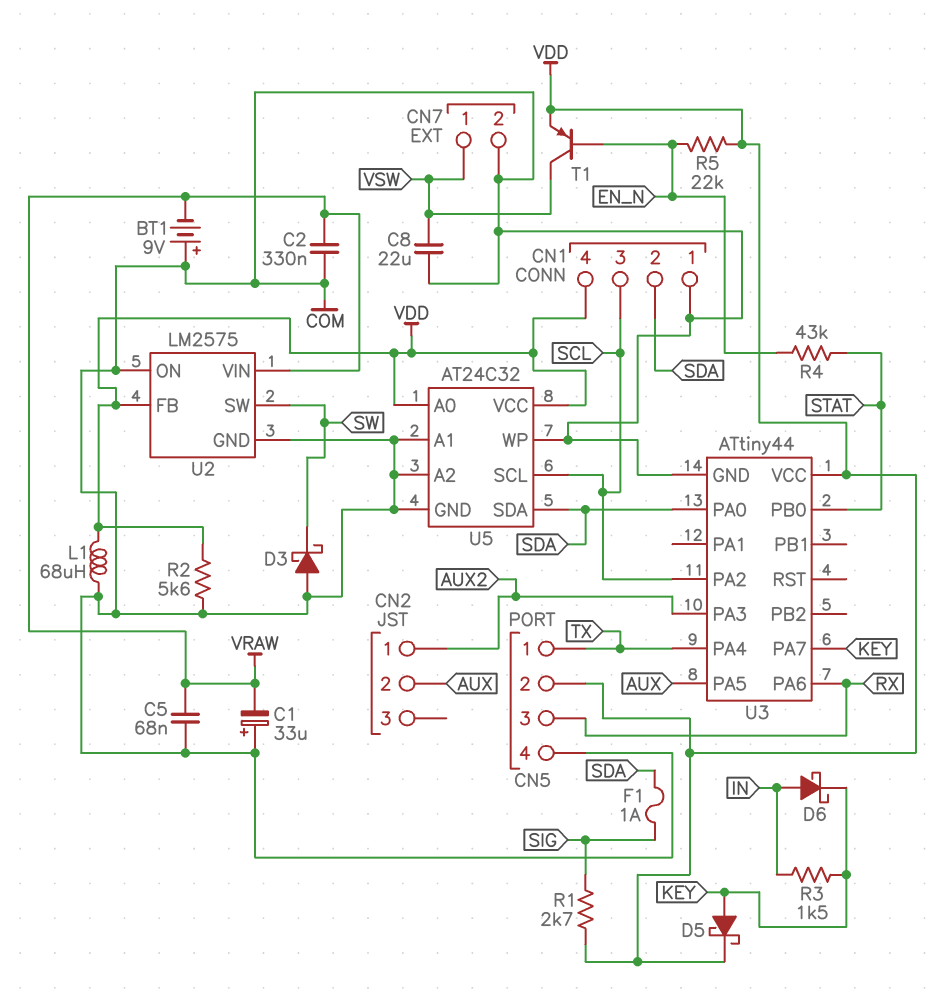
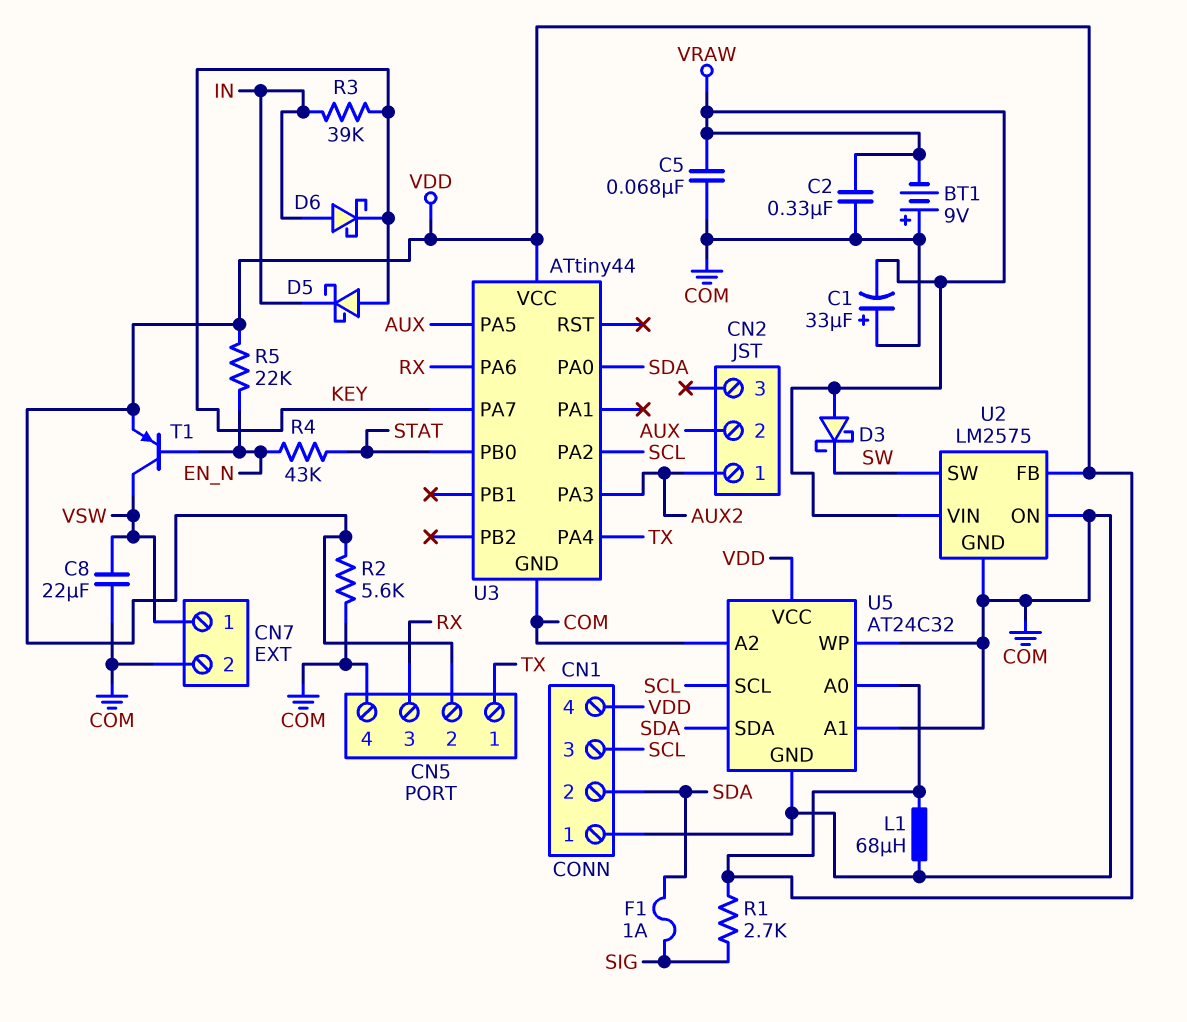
D3: schottky (A COM, K SW) -> schottky (A VRAW, K SW)
D5: schottky (A KEY, K VDD) -> schottky (A KEY, K IN)
R3: 1.5k (IN, KEY) -> 39k (IN, KEY)

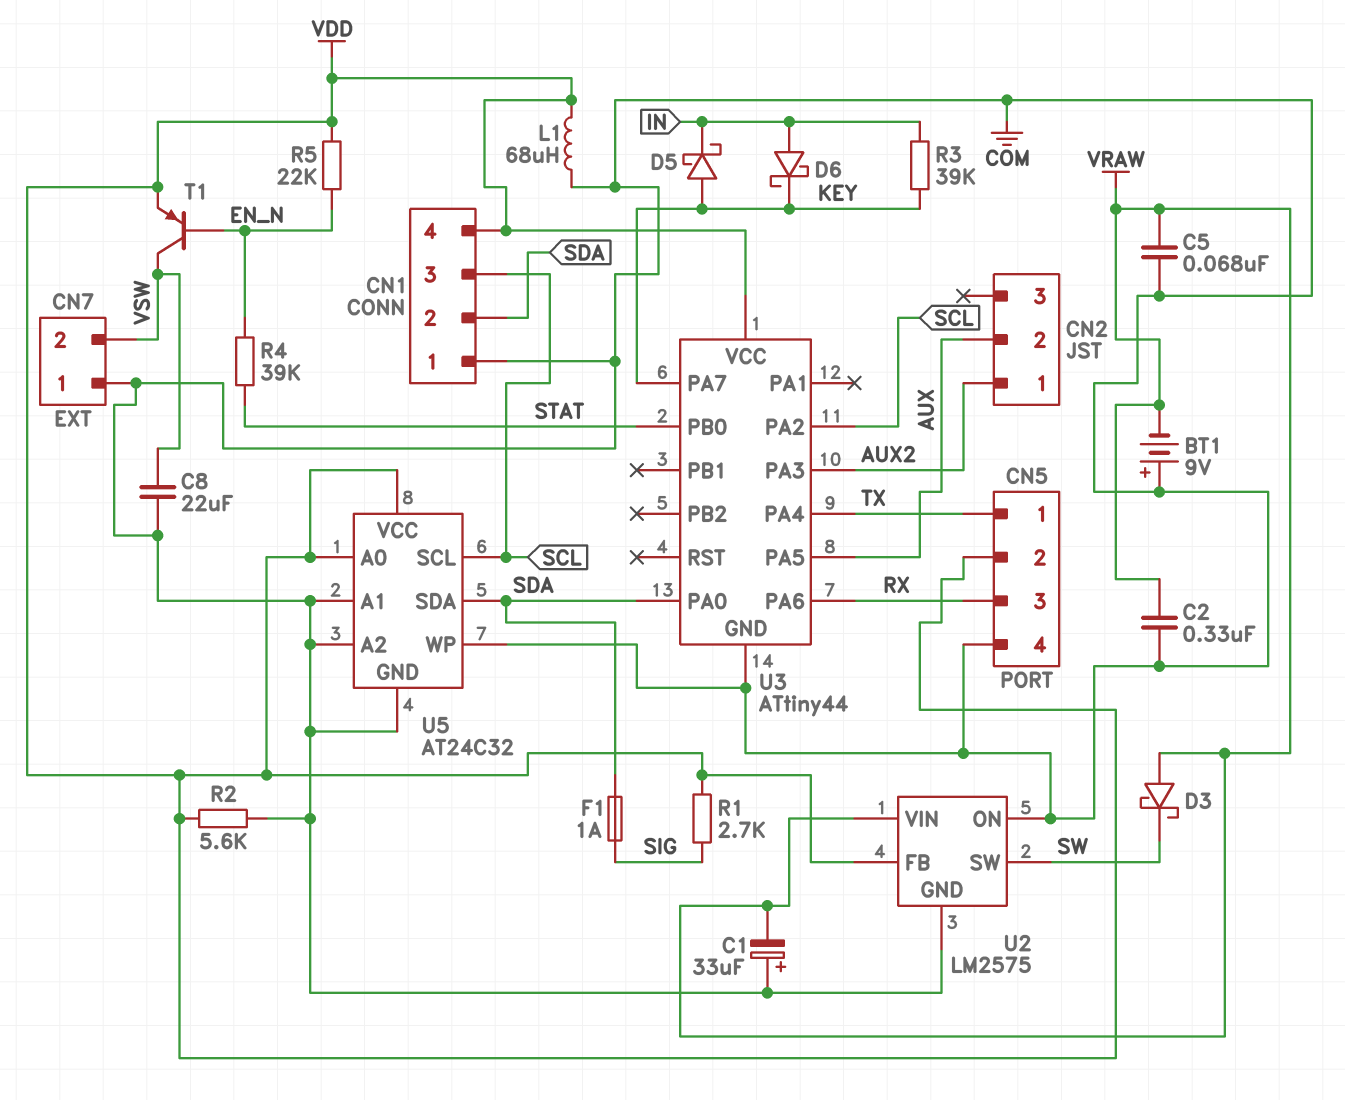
CN7 pin 1: VSW -> COM
CN7 pin 2: COM -> VSW
R4: 43k (EN_N, STAT) -> 39k (EN_N, STAT)

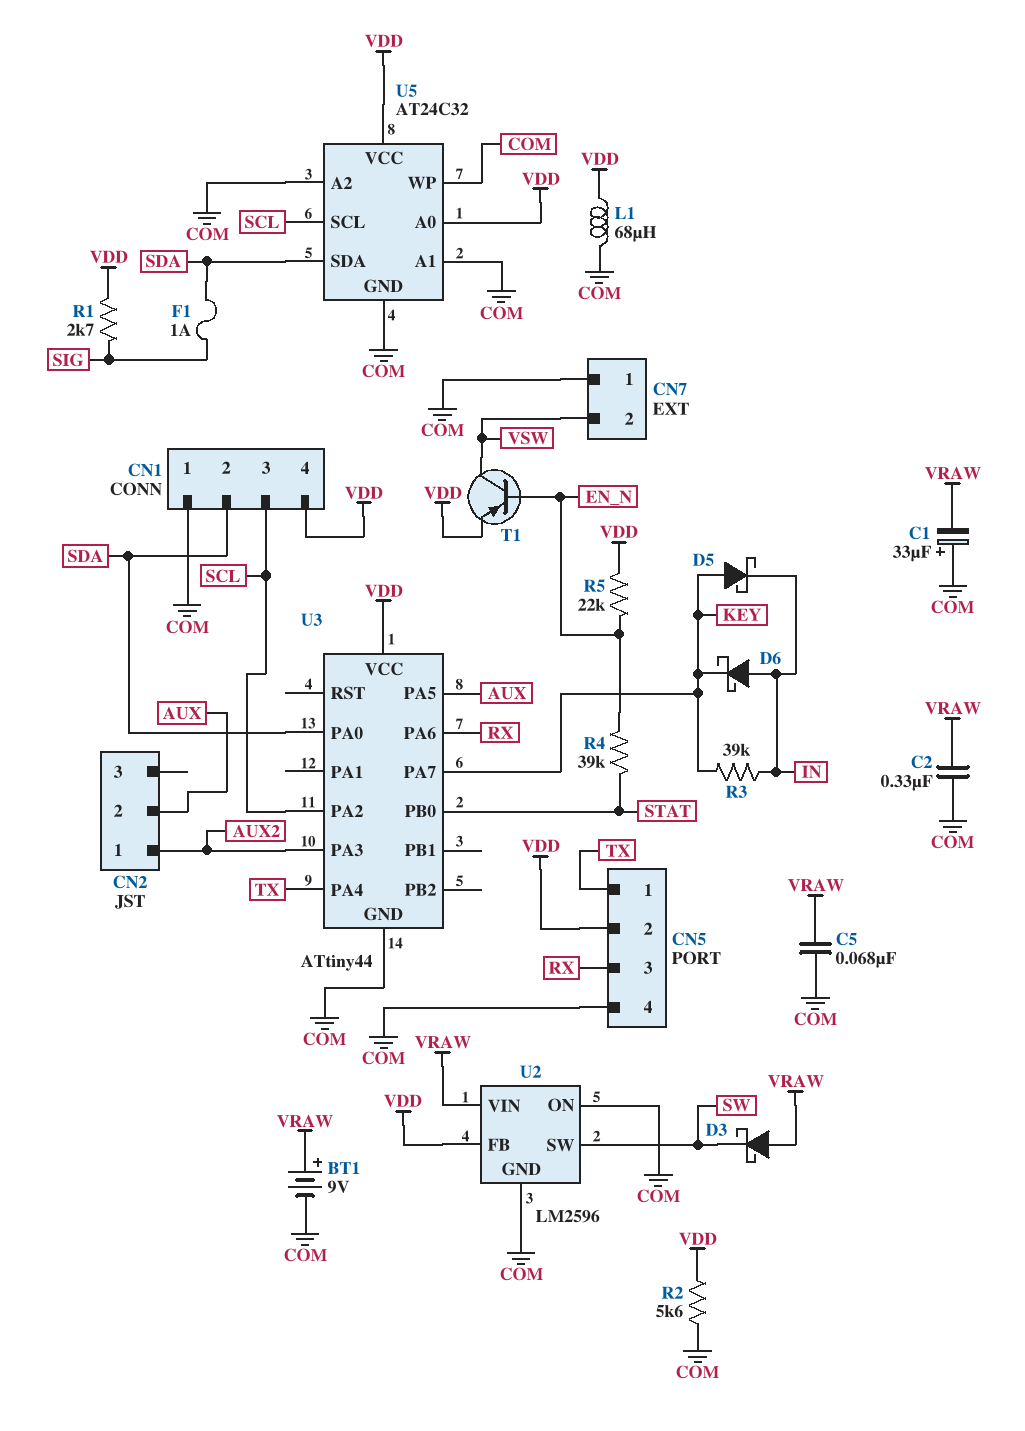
BT1: 9V (plus COM, minus VRAW) -> 9V (plus VRAW, minus COM)
C8: 22uF (COM, VSW) -> none
U2: LM2575 -> LM2596

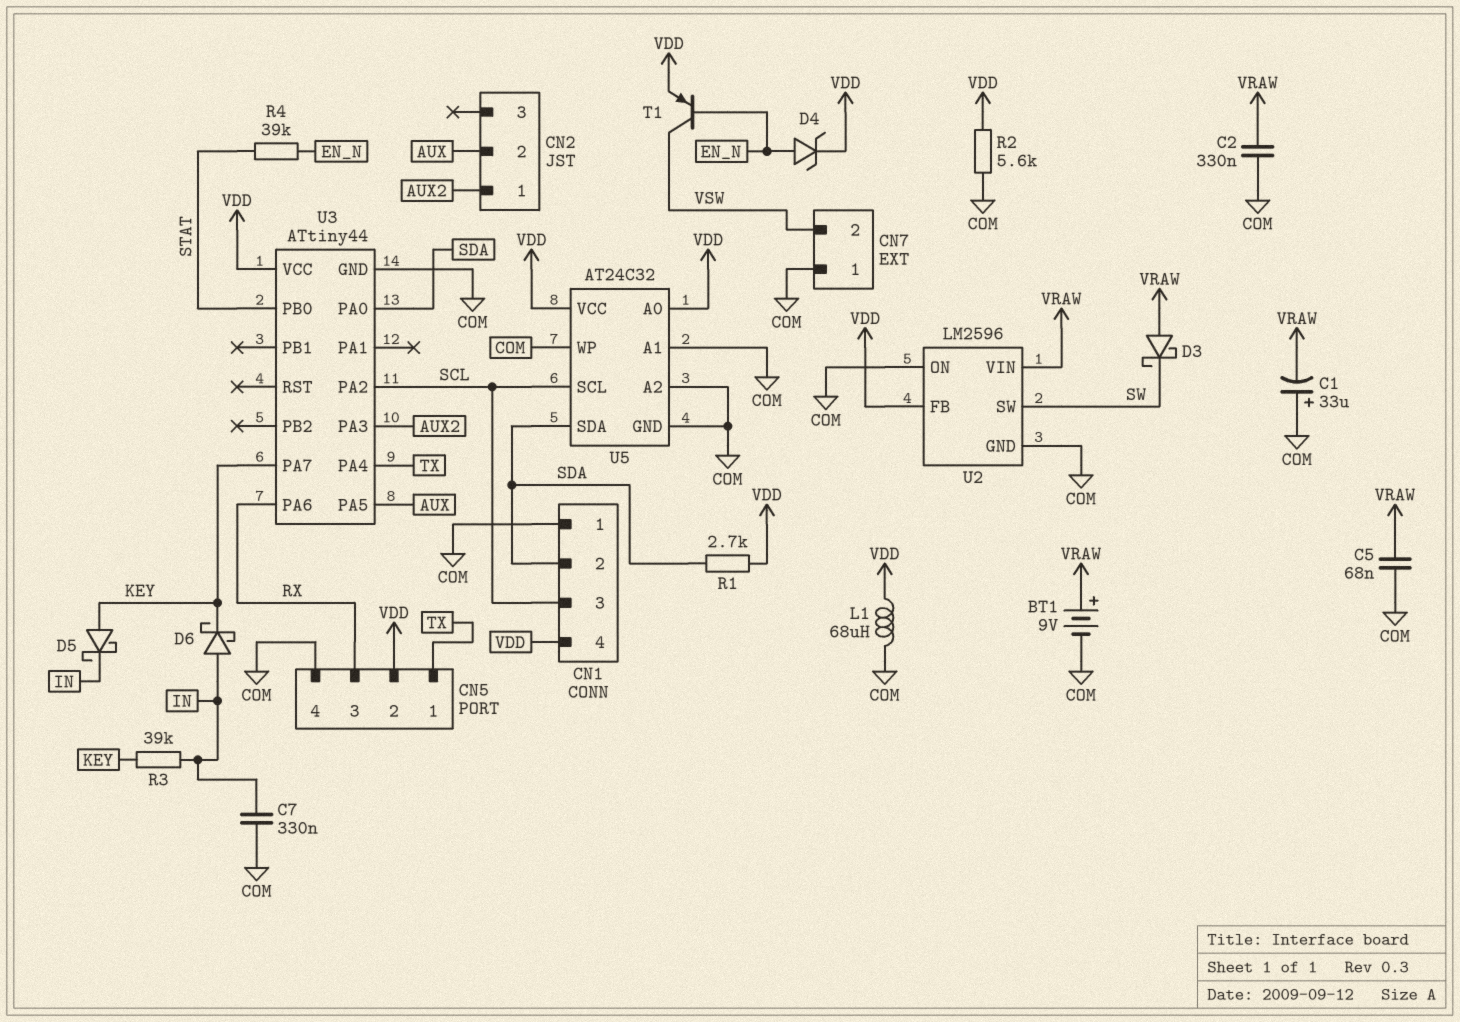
C7: none -> 330nF (COM, IN)
D4: none -> zener (A EN_N, K VDD)
F1: 1A (SDA, SIG) -> none
R1: 2.7k (SIG, VDD) -> 2.7k (SDA, VDD)
R5: 22k (EN_N, VDD) -> none

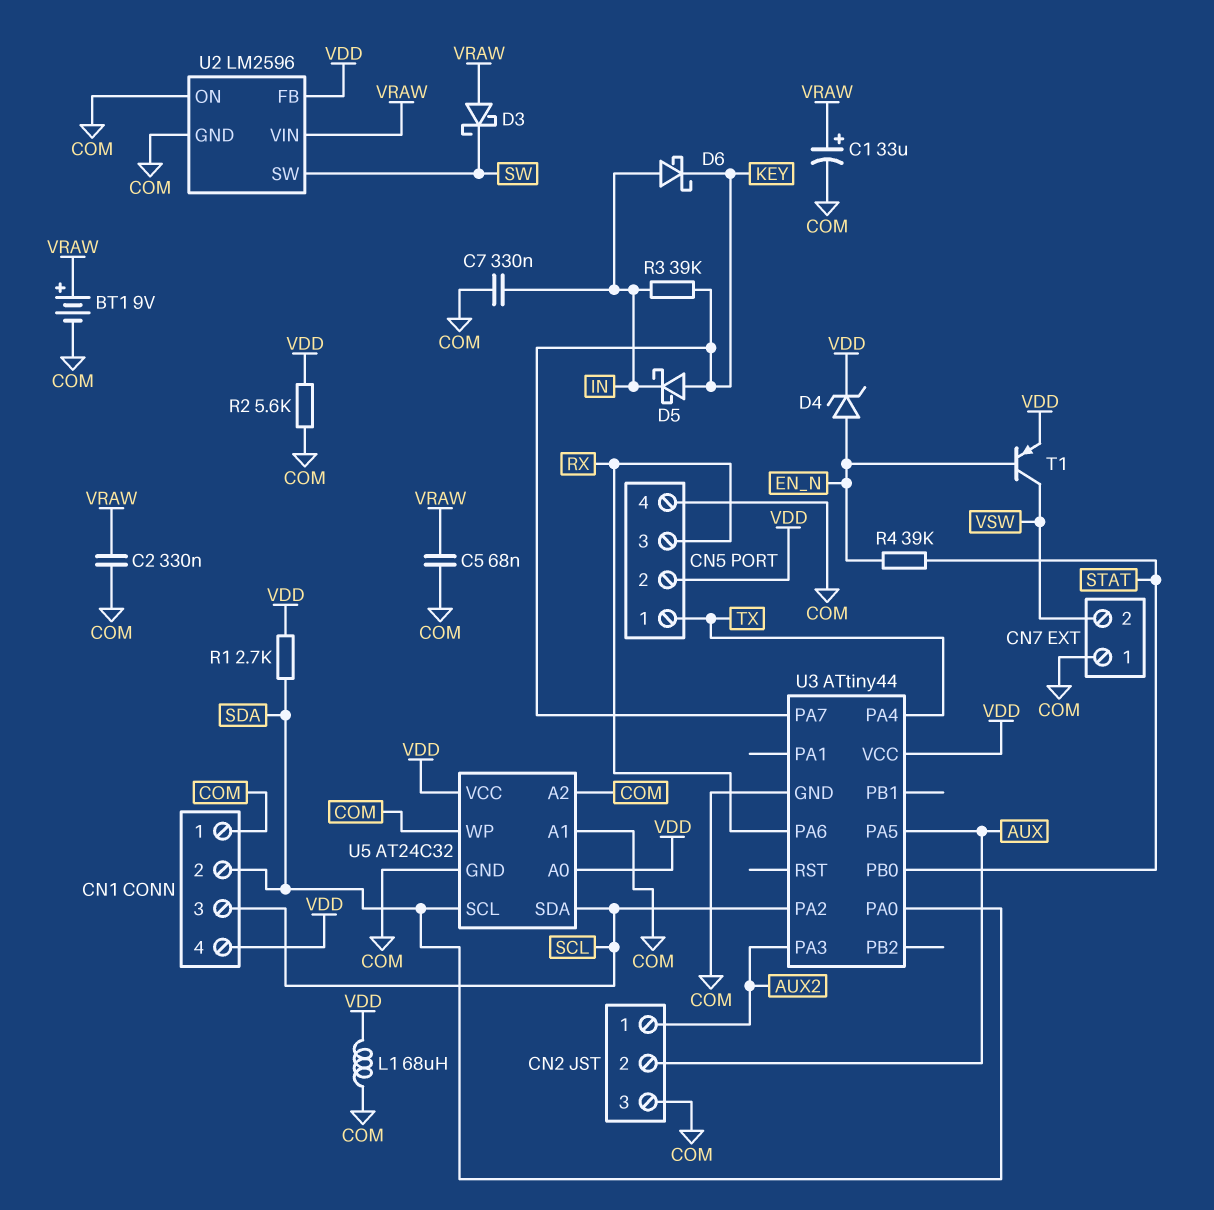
C1: 33uF (plus COM, minus VRAW) -> 33uF (plus VRAW, minus COM)
CN2 pin 3: none -> COM
U5 pin SCL: SCL -> SDA
U5 pin SDA: SDA -> SCL

